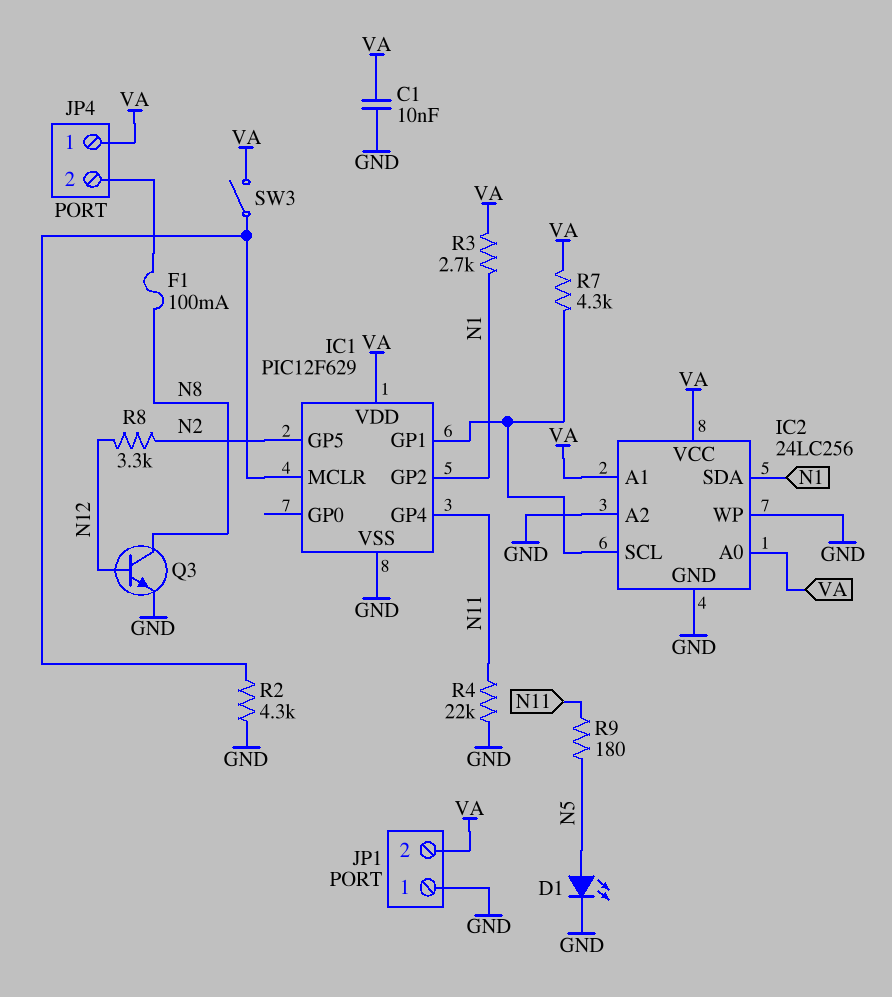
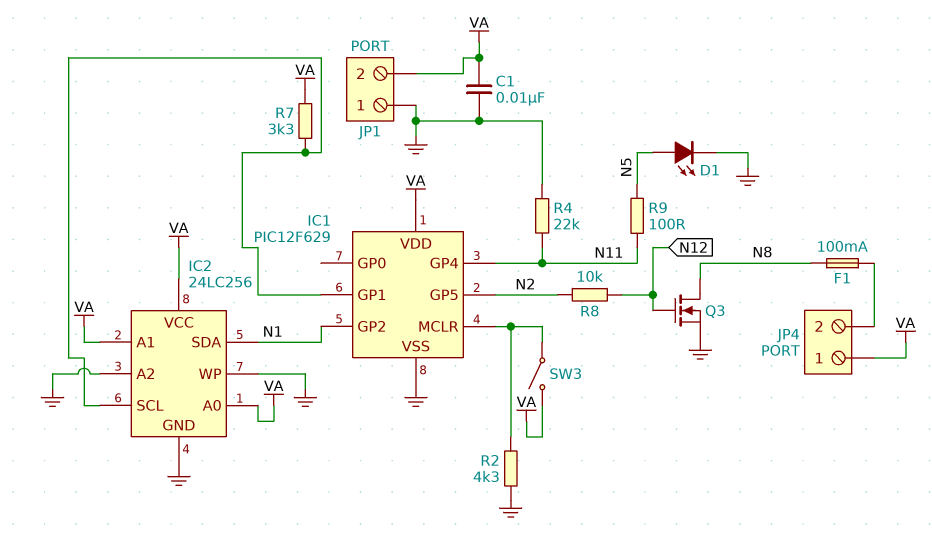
Q3: NPN (B N12, C N8, E GND) -> NMOS (G N12, D N8, S GND)
R3: 2.7k (N1, VA) -> none
R7: 4.3k (IC1/GP1, VA) -> 3.3k (IC1/GP1, VA)
R8: 3.3k (N2, N12) -> 10k (N2, N12)
R9: 180 (N5, N11) -> 100 (N5, N11)

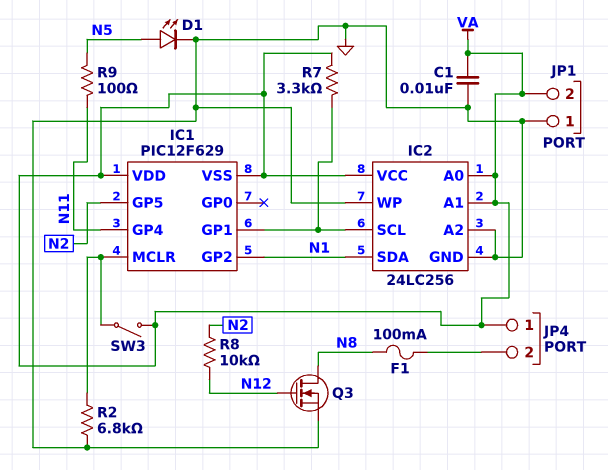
IC1 pin VSS: GND -> VA
R2: 4.3k (GND, IC1/MCLR) -> 6.8k (GND, IC1/MCLR)
R4: 22k (GND, N11) -> none

